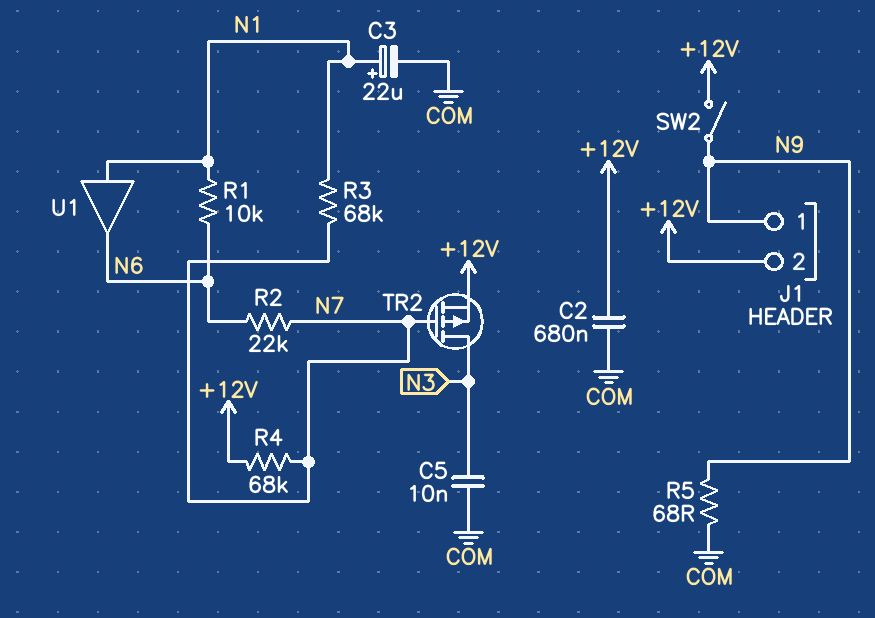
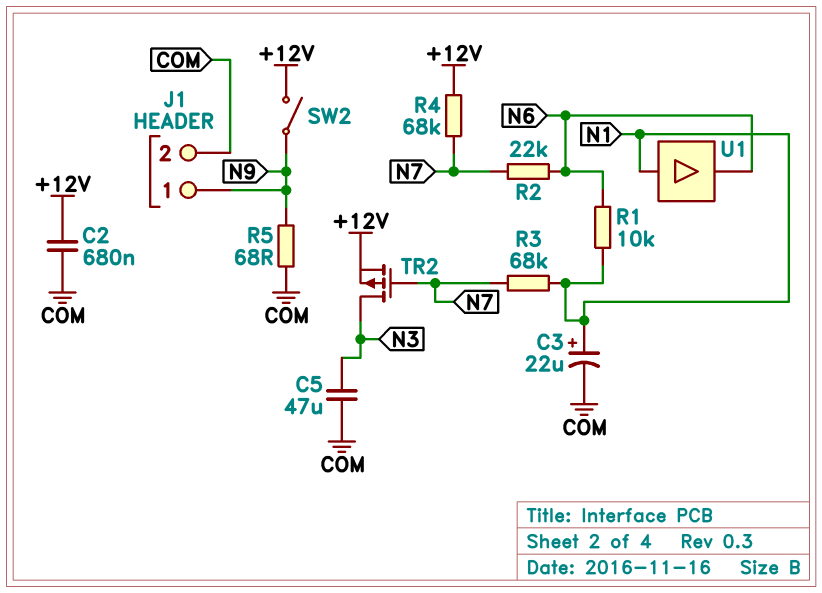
C5: 10nF (COM, N3) -> 47uF (COM, N3)
J1 pin 2: +12V -> COM

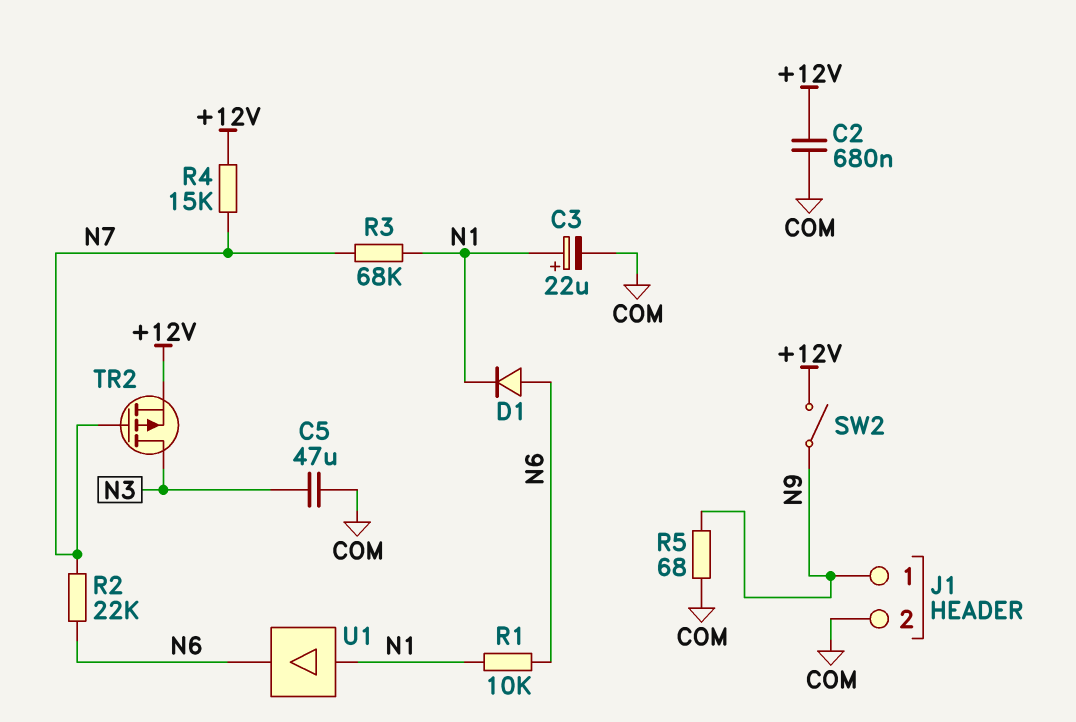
D1: none -> diode (A N6, K N1)
R4: 68k (+12V, N7) -> 15k (+12V, N7)

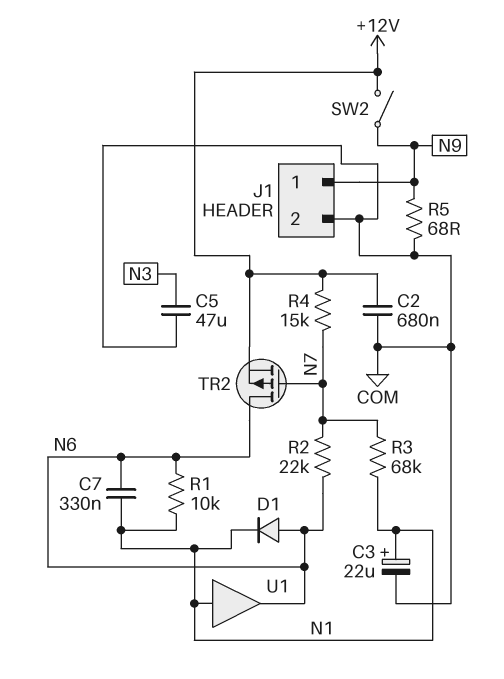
C7: none -> 330nF (N1, N6)
TR2: PMOS (G N7, D N3, S +12V) -> PMOS (G N7, D N6, S +12V)

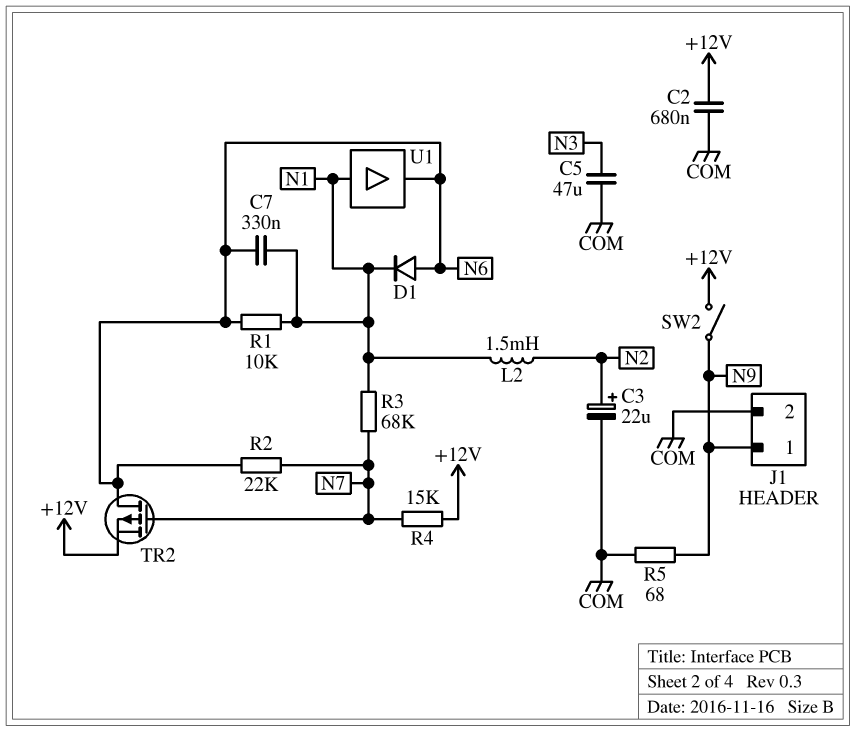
C3: 22uF (plus N1, minus COM) -> 22uF (plus N2, minus COM)
L2: none -> 1.5mH (N1, N2)

